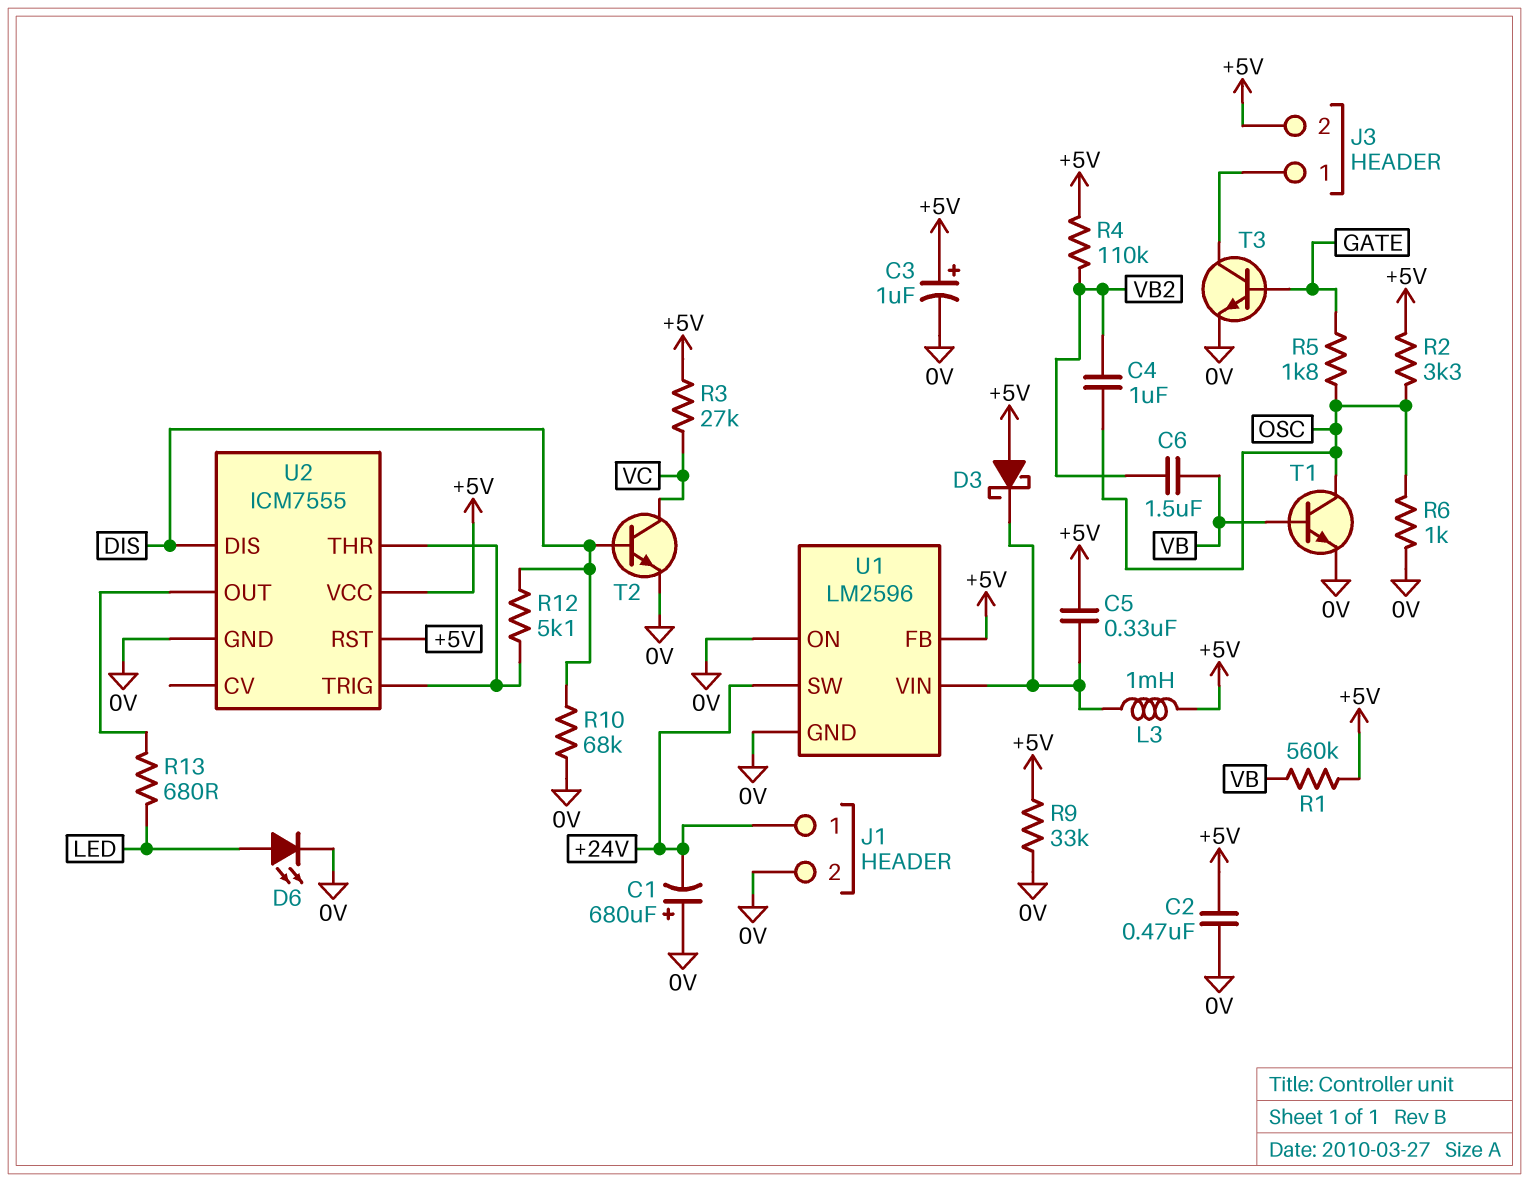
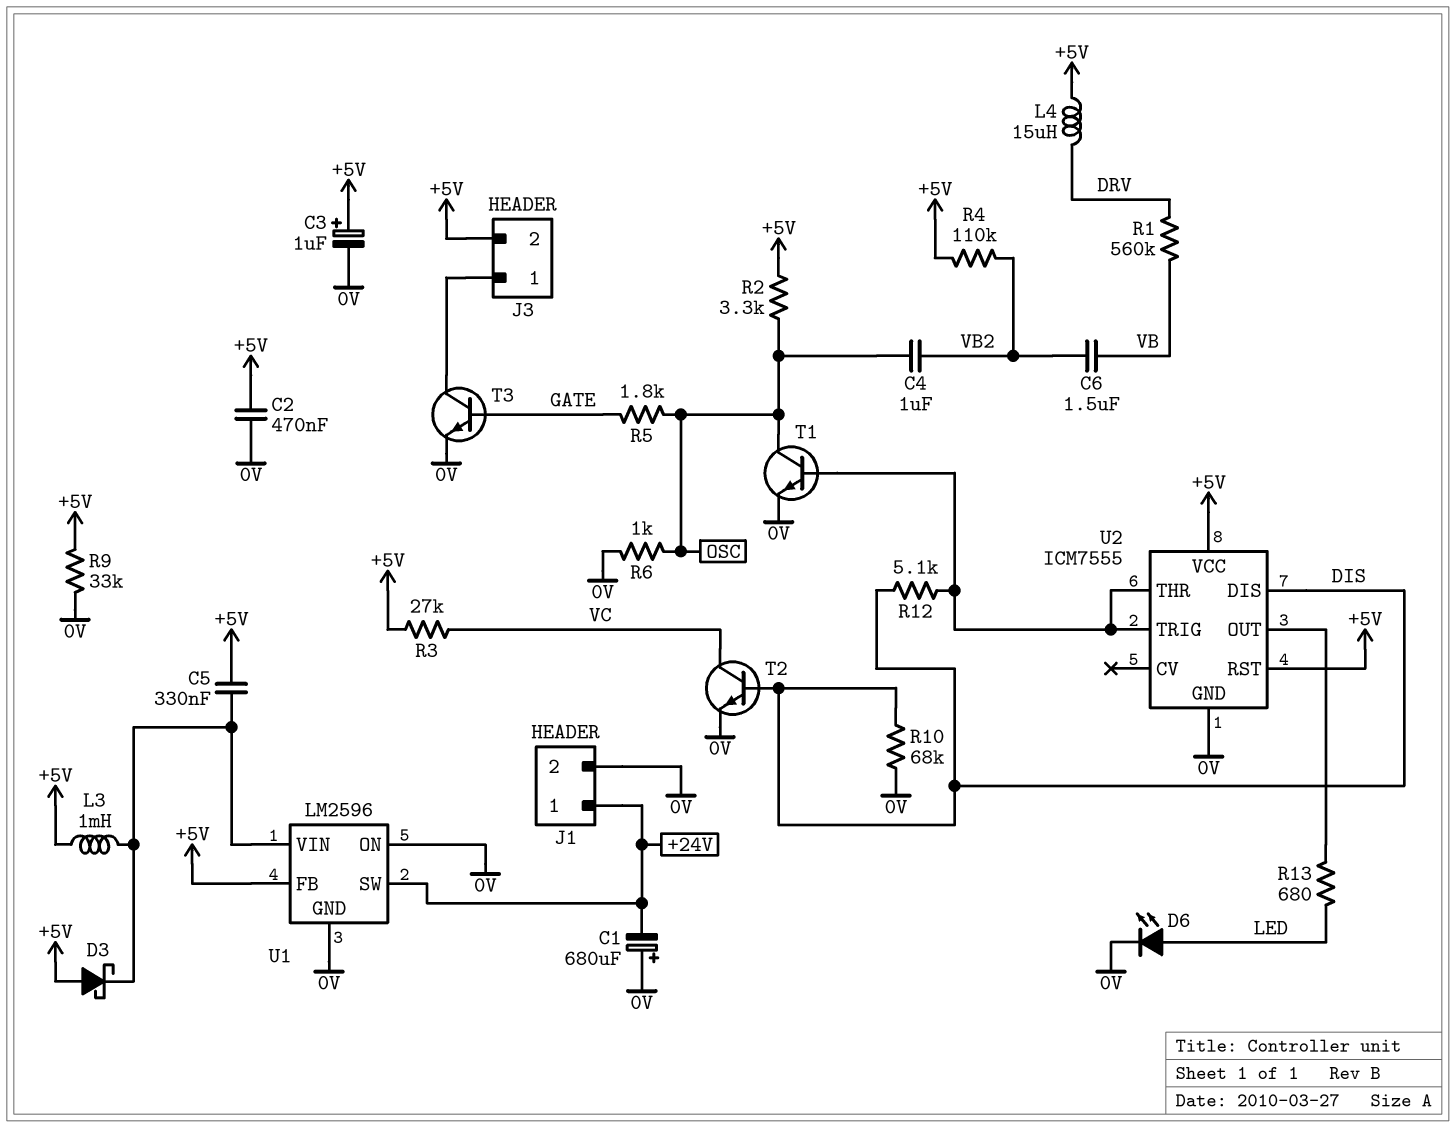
L4: none -> 15uH (+5V, DRV)
R1: 560k (+5V, VB) -> 560k (DRV, VB)
T1: NPN (B VB, C OSC, E 0V) -> NPN (B U2/THR, C OSC, E 0V)

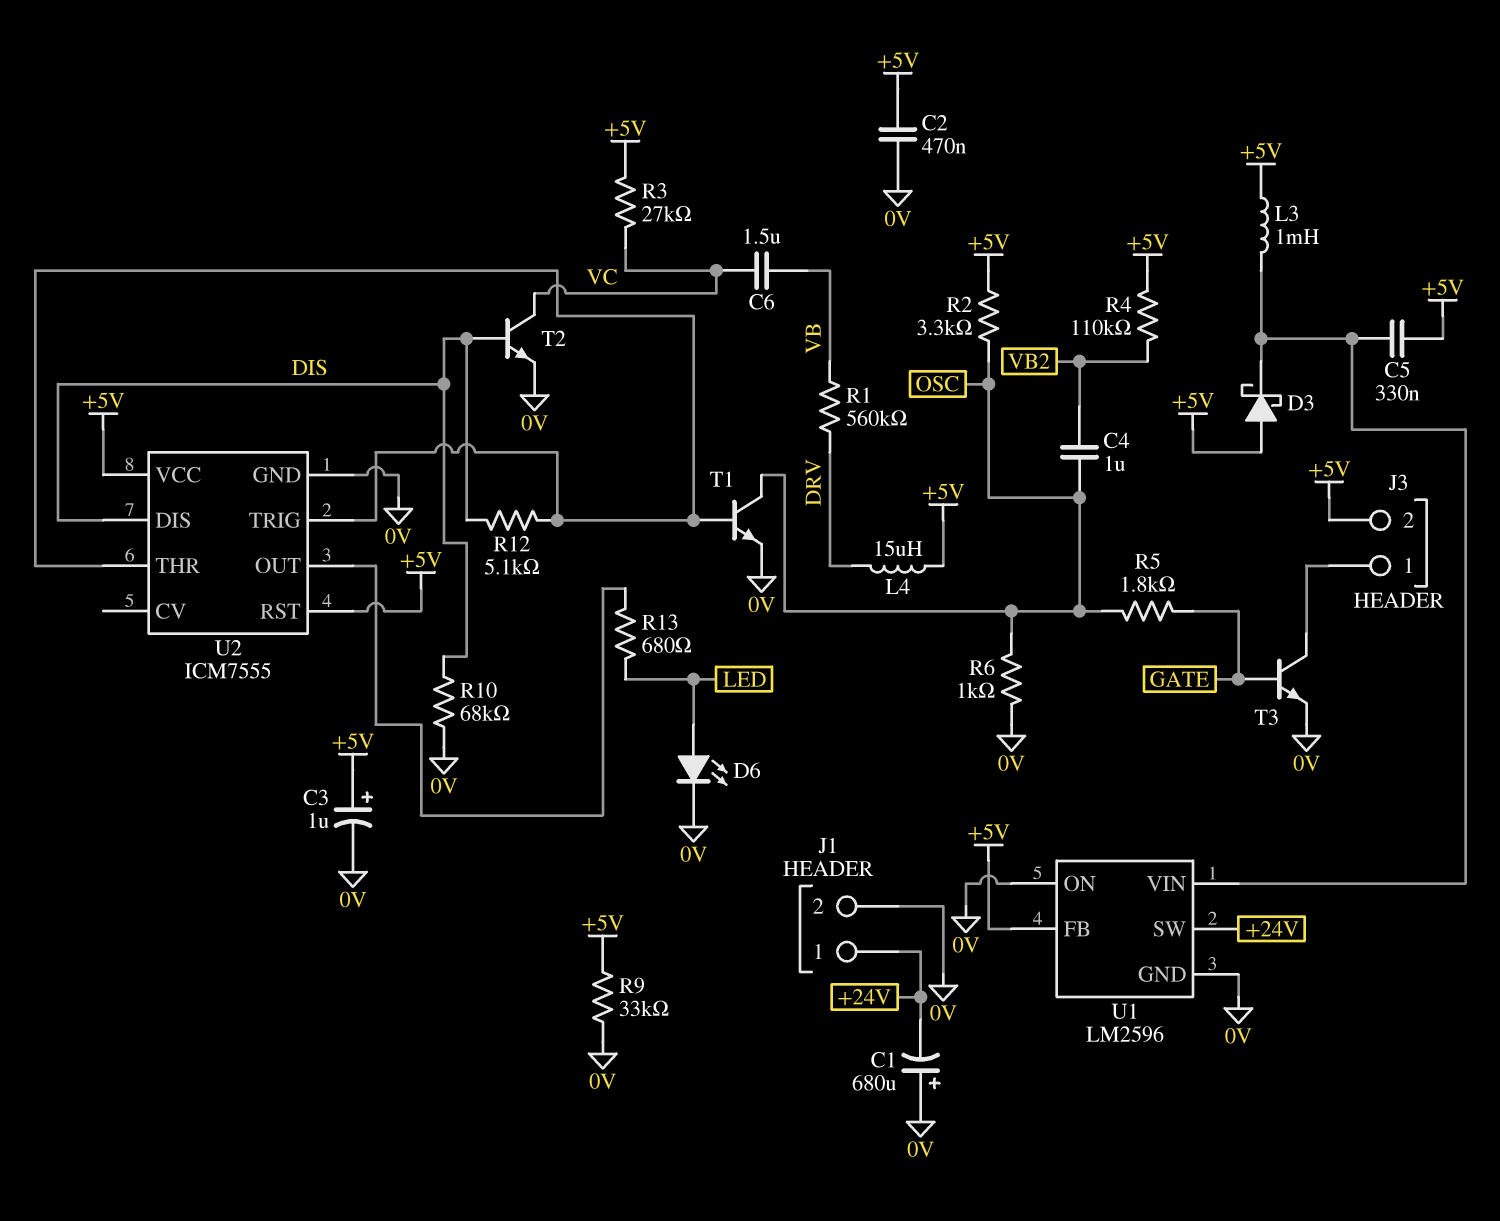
C6: 1.5uF (VB, VB2) -> 1.5uF (VB, VC)

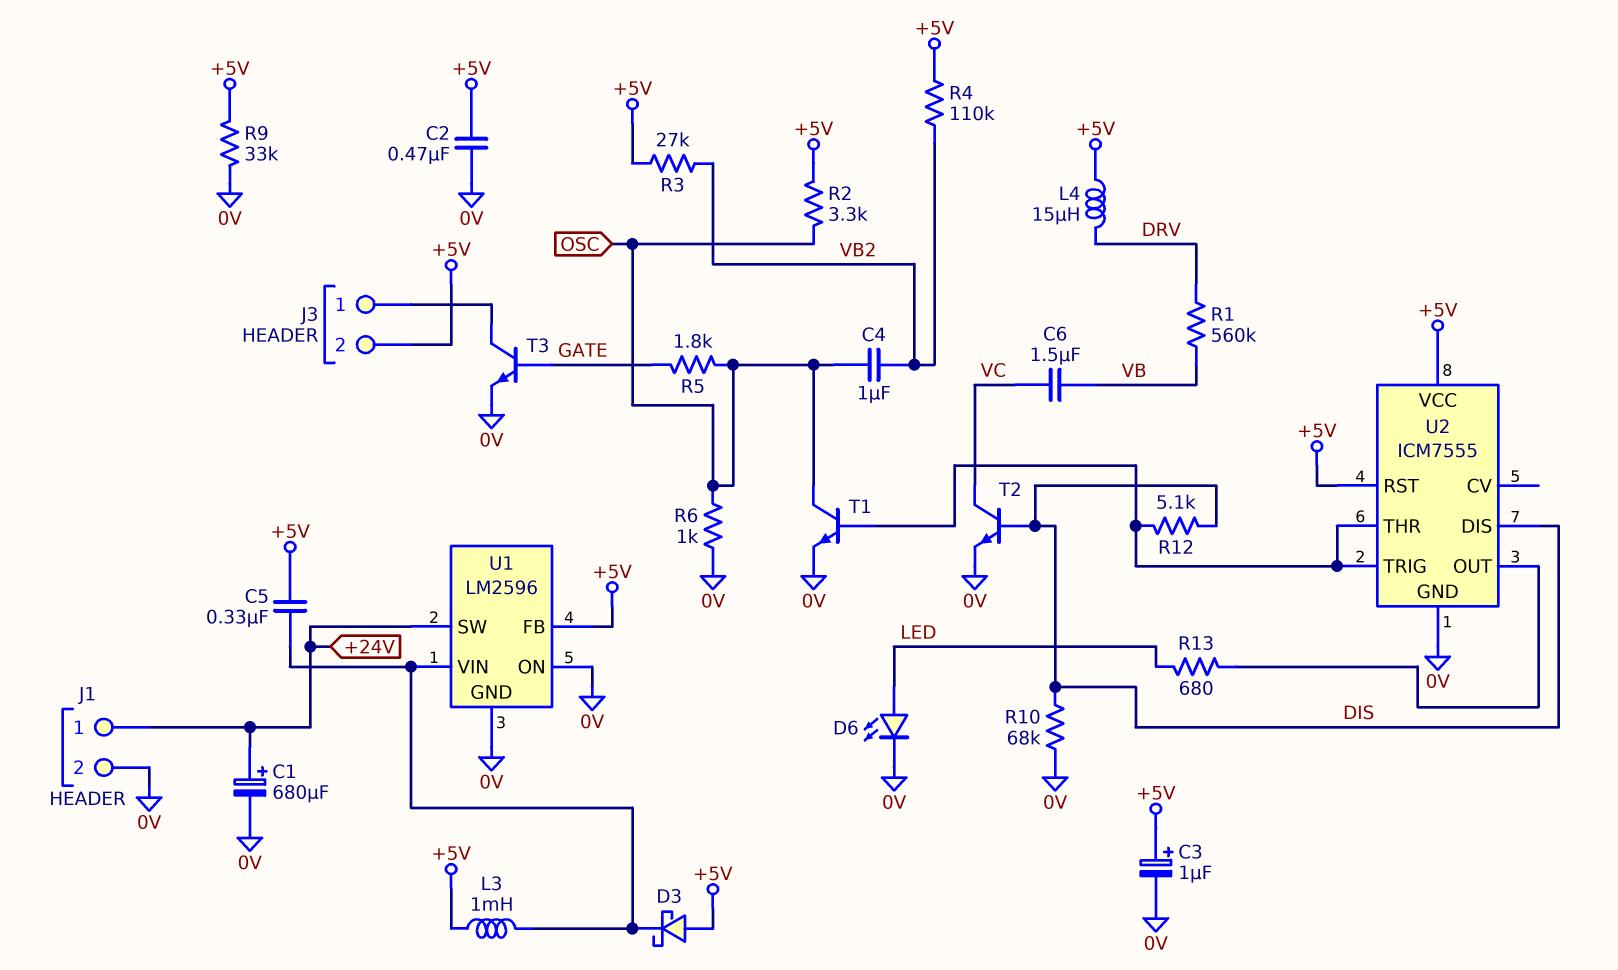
C1: 680uF (plus 0V, minus +24V) -> 680uF (plus +24V, minus 0V)
R3: 27k (+5V, VC) -> 27k (+5V, VB2)

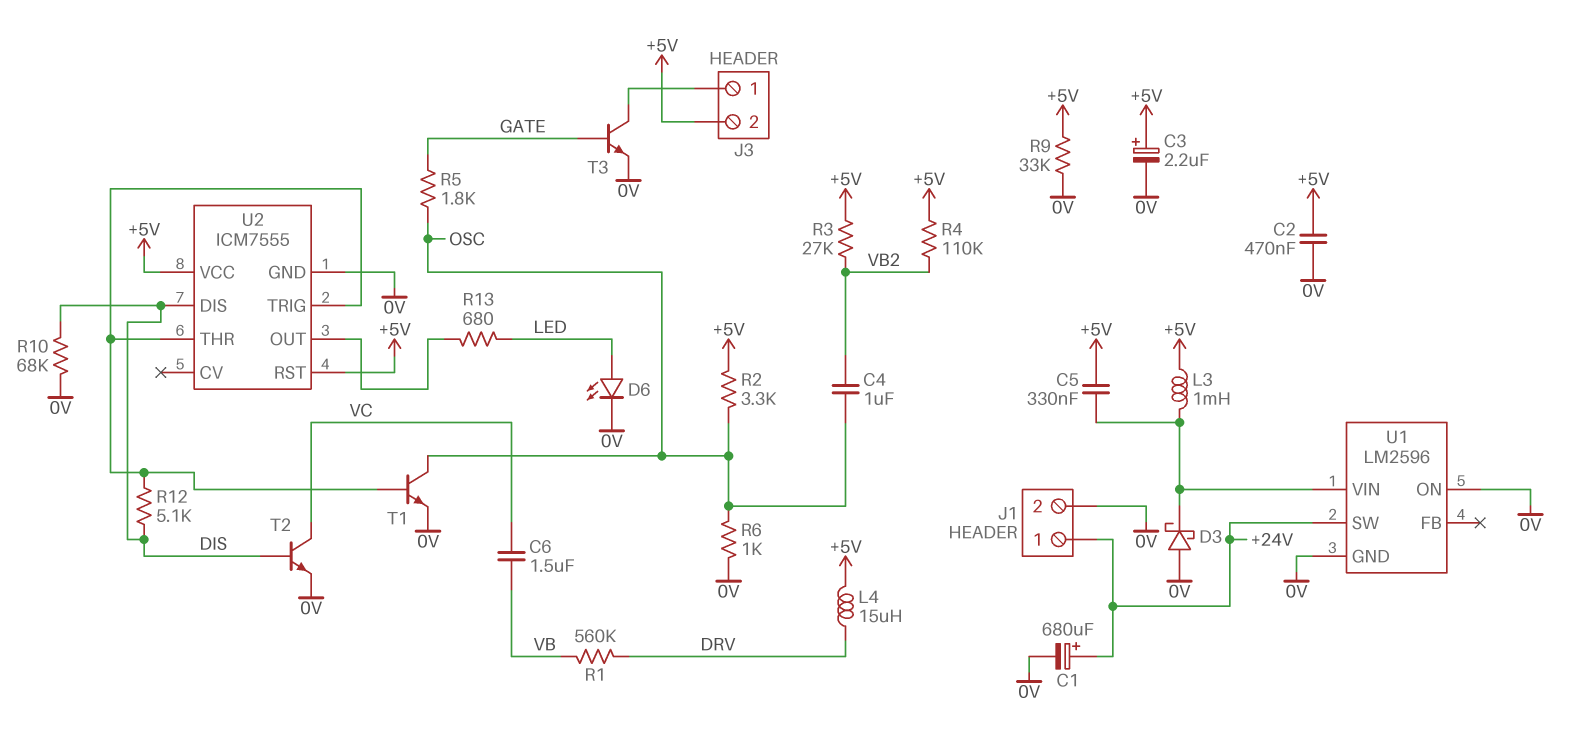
C3: 1uF (plus +5V, minus 0V) -> 2.2uF (plus +5V, minus 0V)
D3: schottky (A +5V, K U1/VIN) -> schottky (A 0V, K U1/VIN)
U1 pin FB: +5V -> none

